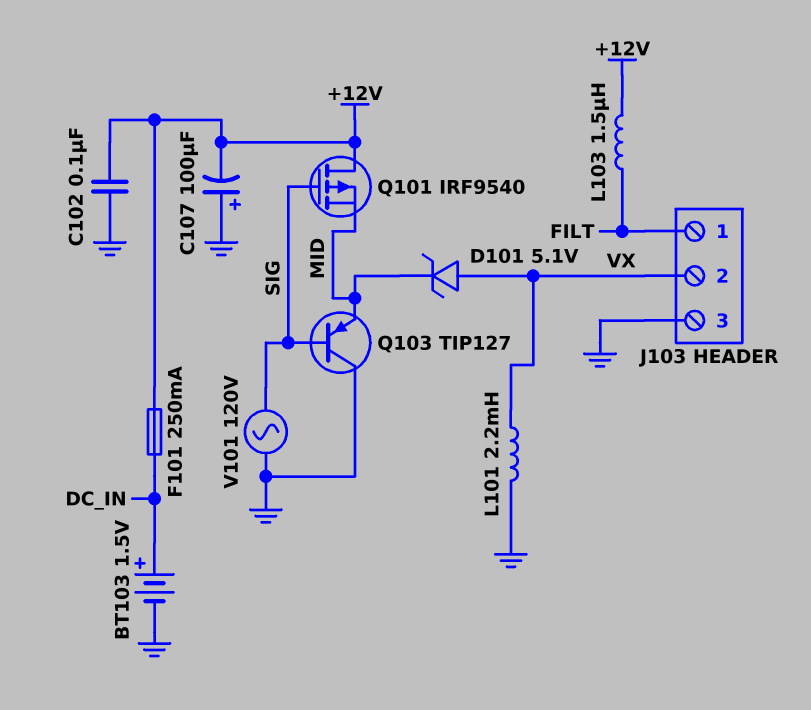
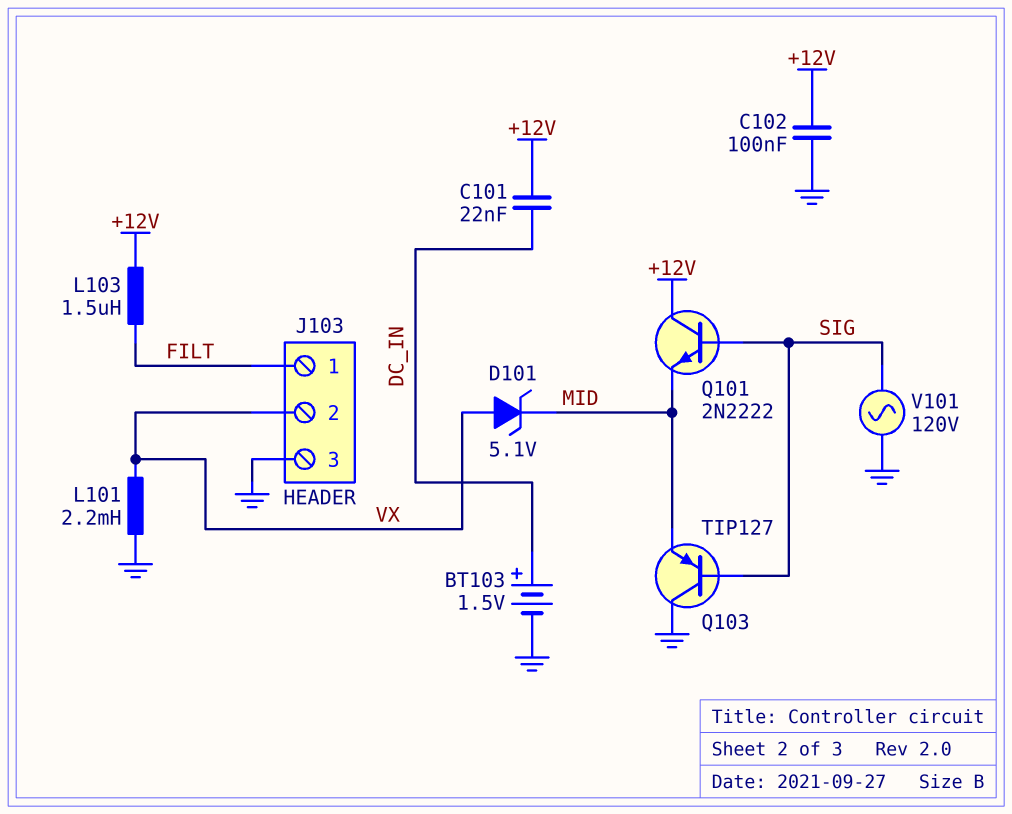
C101: none -> 22nF (+12V, DC_IN)
C107: 100uF (plus GND, minus +12V) -> none
F101: 250mA (+12V, DC_IN) -> none
Q101: PMOS IRF9540 (G SIG, D +12V, S MID) -> NPN 2N2222 (B SIG, C +12V, E MID)

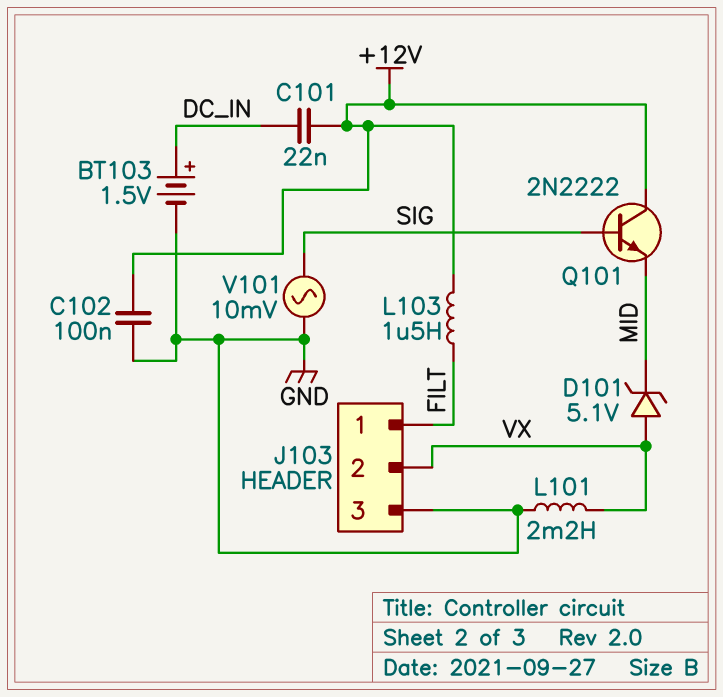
Q103: PNP TIP127 (B SIG, C GND, E MID) -> none
V101: AC 120V (GND, SIG) -> AC 10mV (GND, SIG)

